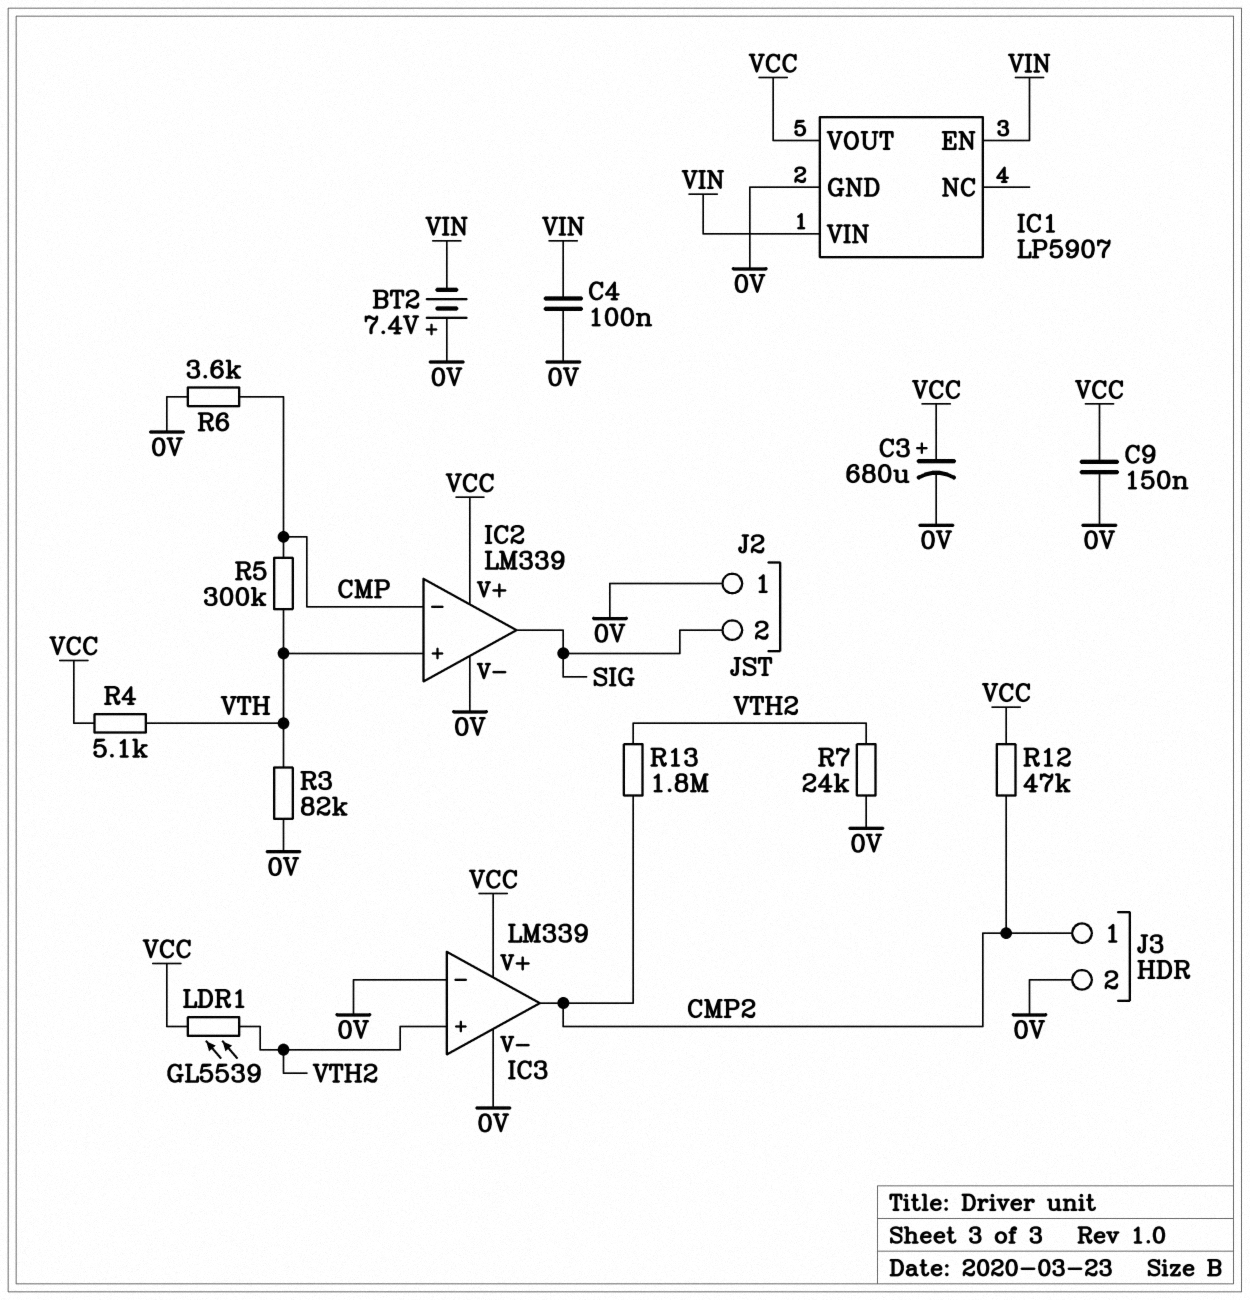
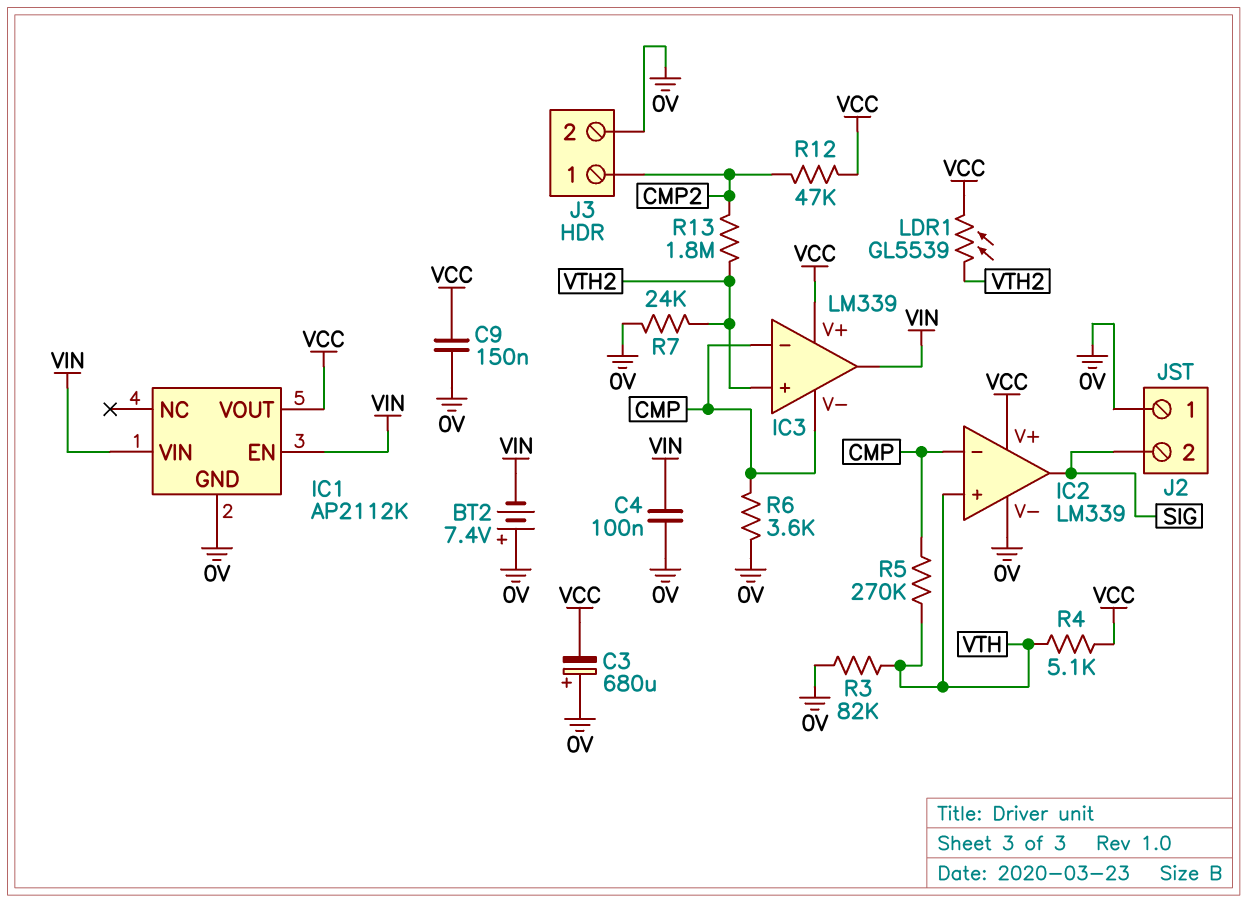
C3: 680uF (plus VCC, minus 0V) -> 680uF (plus 0V, minus VCC)
IC1: LP5907 -> AP2112K
IC3 pin V-: 0V -> CMP
IC3 pin in-: 0V -> CMP
IC3 pin out: CMP2 -> VIN
R5: 300k (CMP, VTH) -> 270k (CMP, VTH)

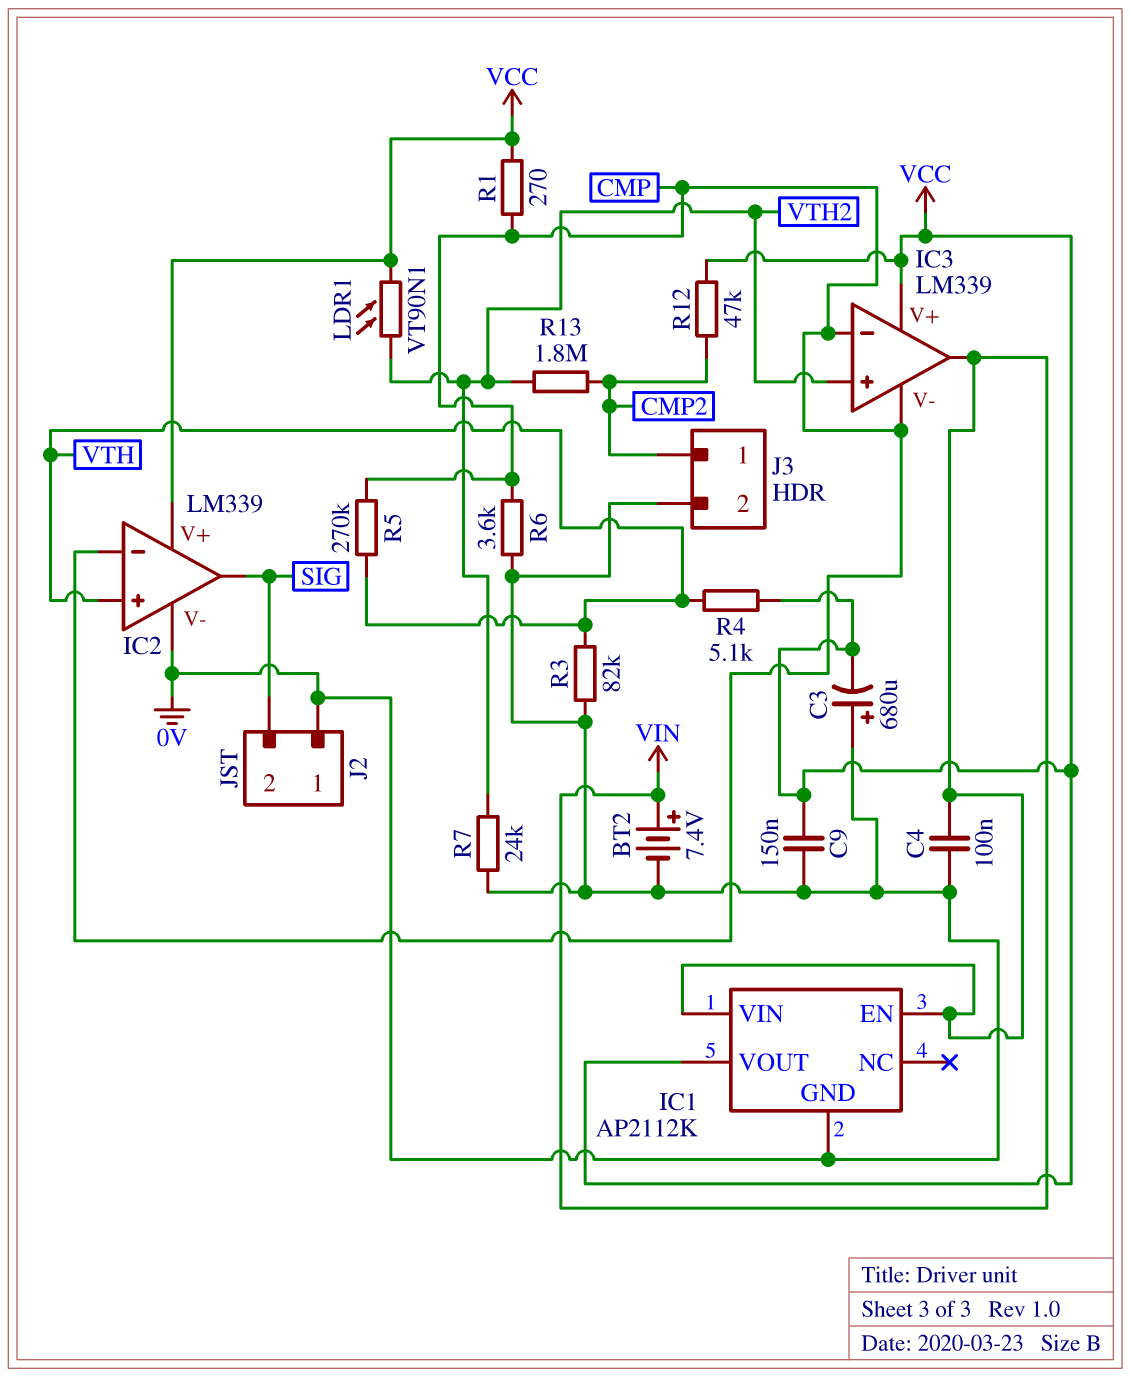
BT2: 7.4V (plus 0V, minus VIN) -> 7.4V (plus VIN, minus 0V)
LDR1: GL5539 (VCC, VTH2) -> VT90N1 (VCC, VTH2)
R1: none -> 270 (CMP, VCC)

